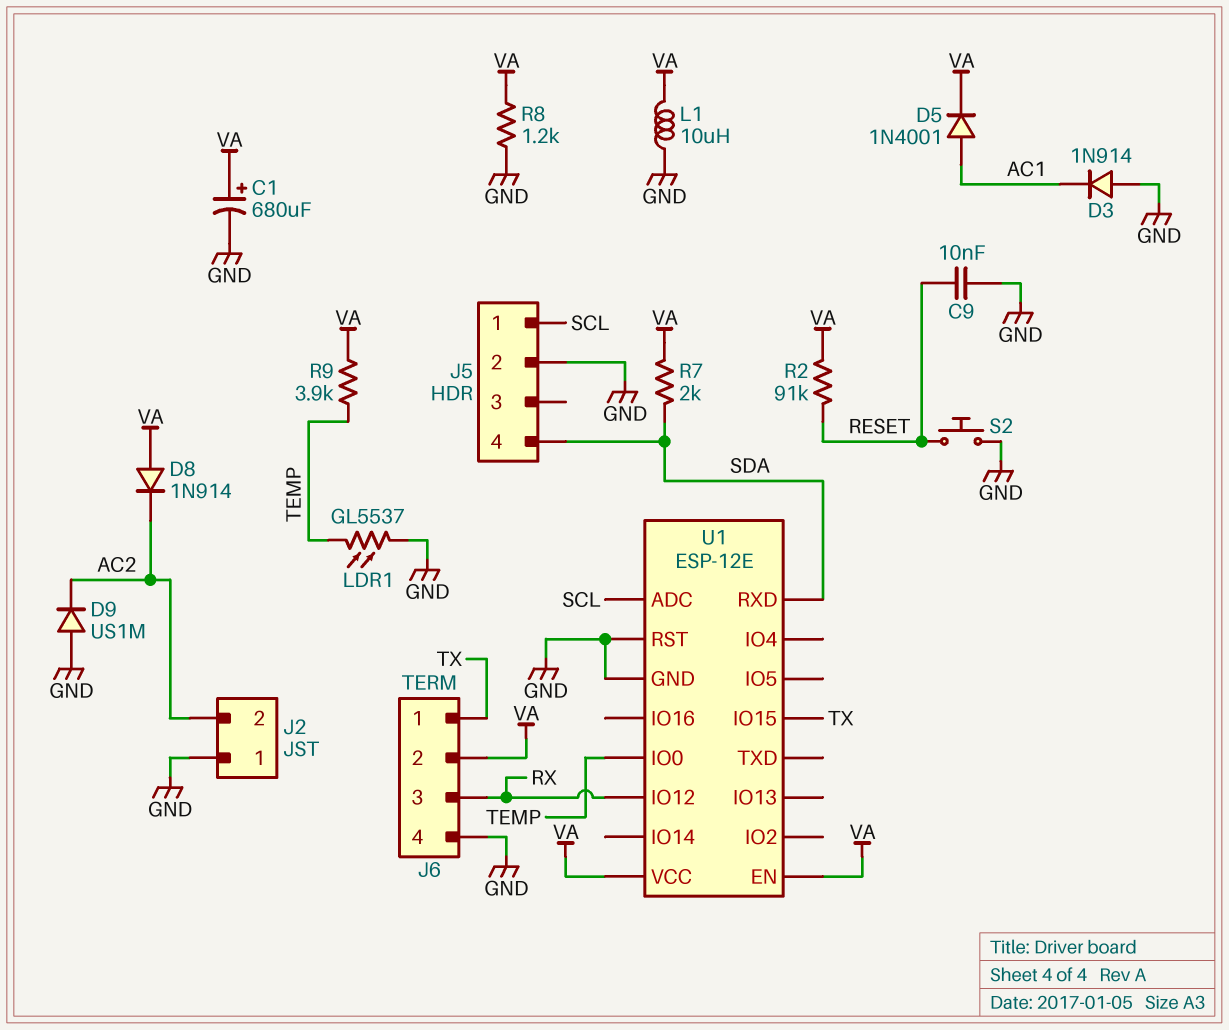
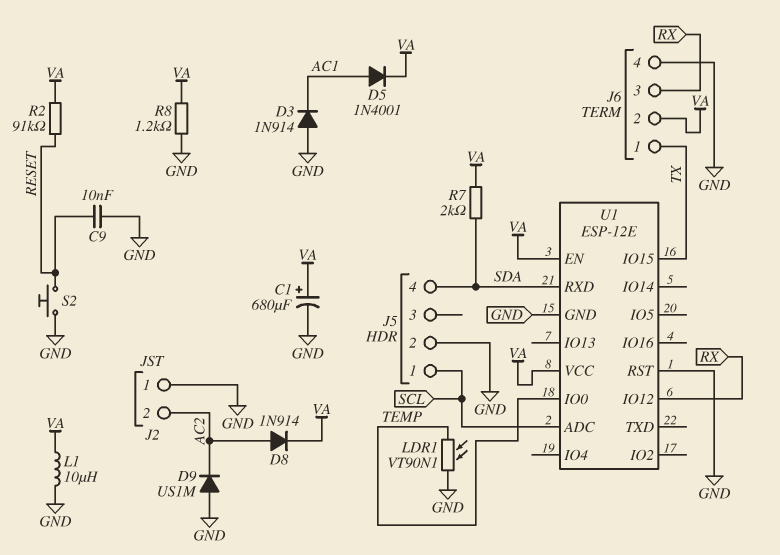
D8: diode 1N914 (A VA, K AC2) -> diode 1N914 (A AC2, K VA)
LDR1: GL5537 (GND, TEMP) -> VT90N1 (GND, TEMP)
R9: 3.9k (TEMP, VA) -> none

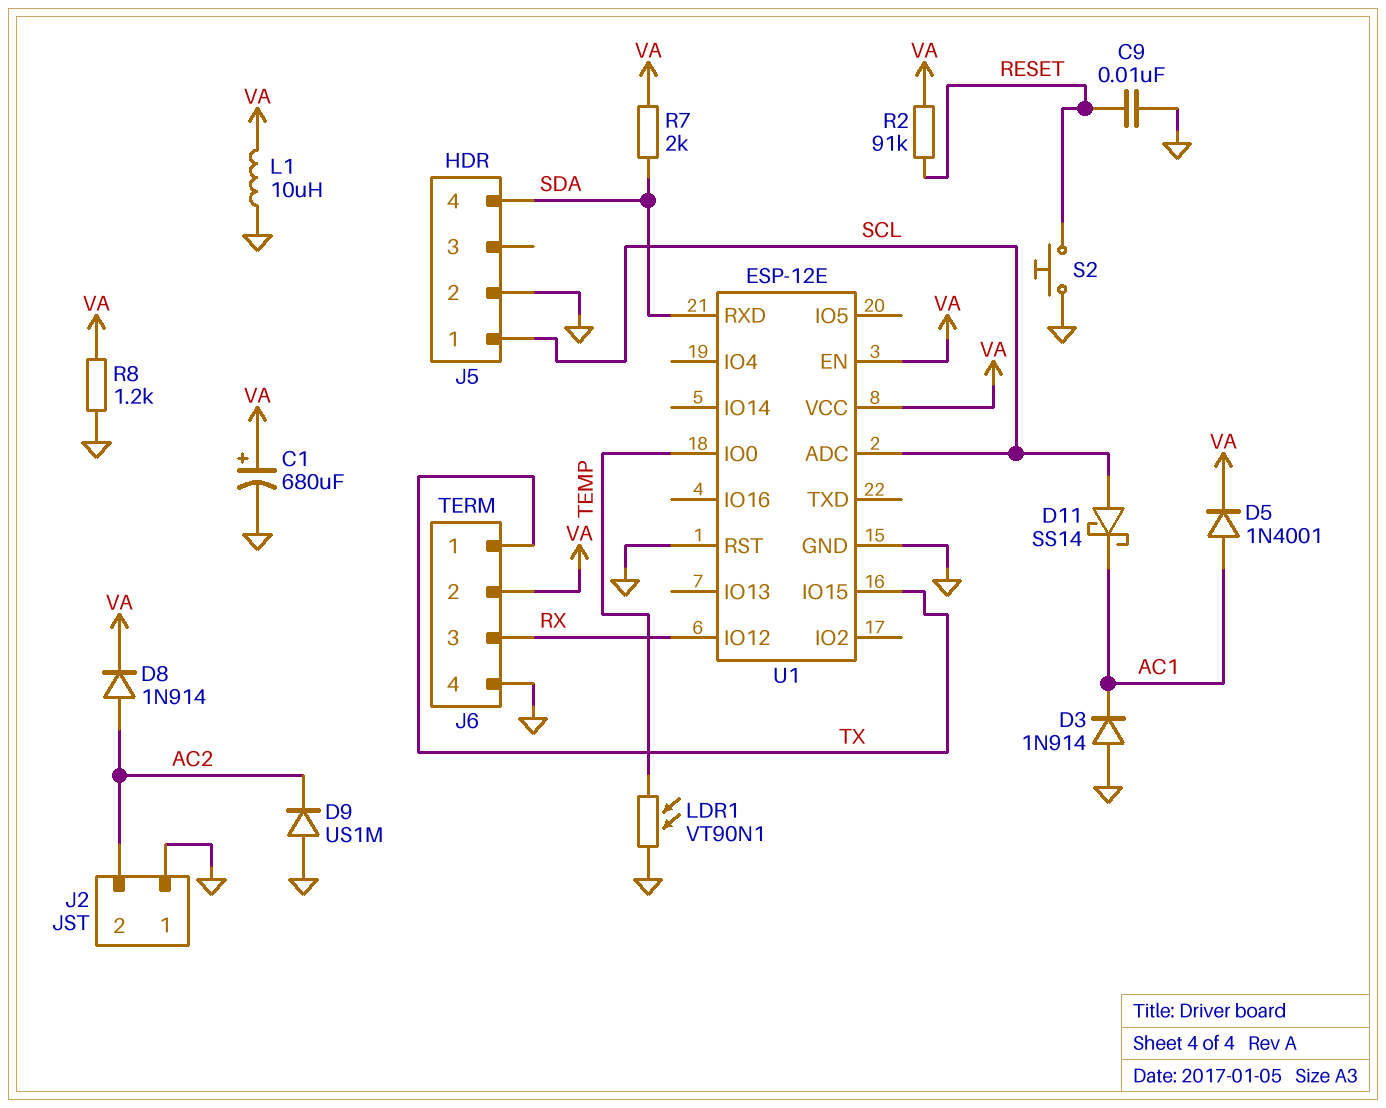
D11: none -> schottky SS14 (A SCL, K AC1)

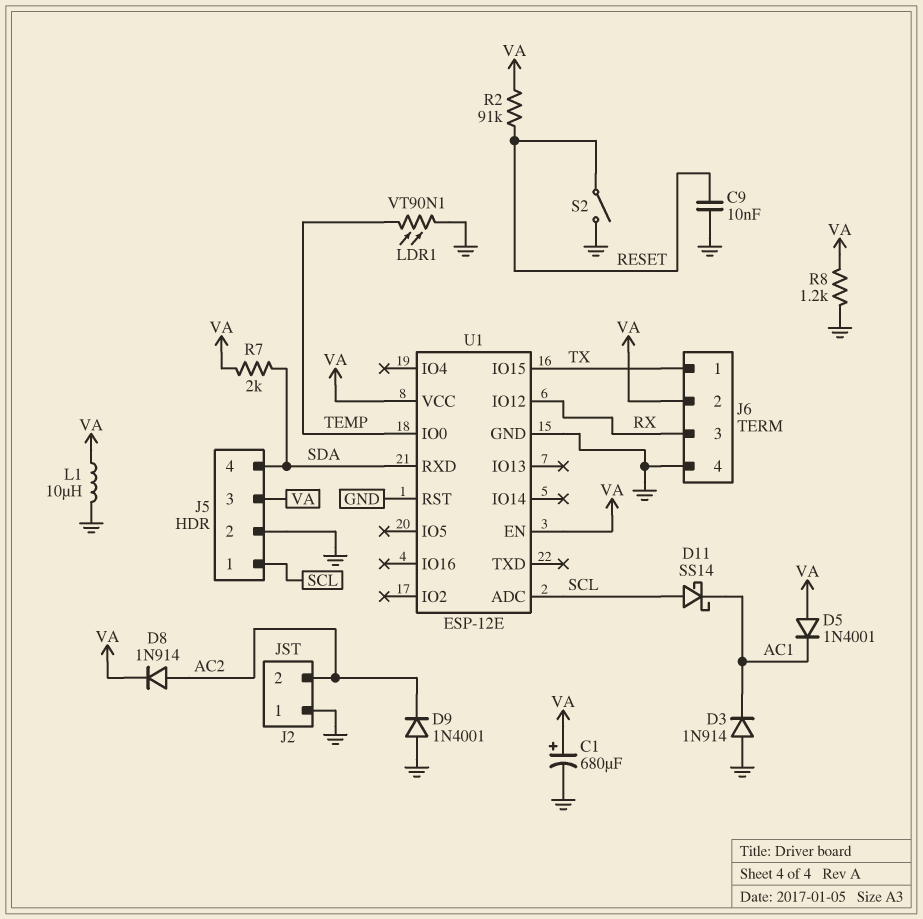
D5: diode 1N4001 (A AC1, K VA) -> diode 1N4001 (A VA, K AC1)
D9: diode US1M (A GND, K AC2) -> diode 1N4001 (A GND, K AC2)
J5 pin 3: none -> VA
S2: button (GND, RESET) -> switch (GND, RESET)

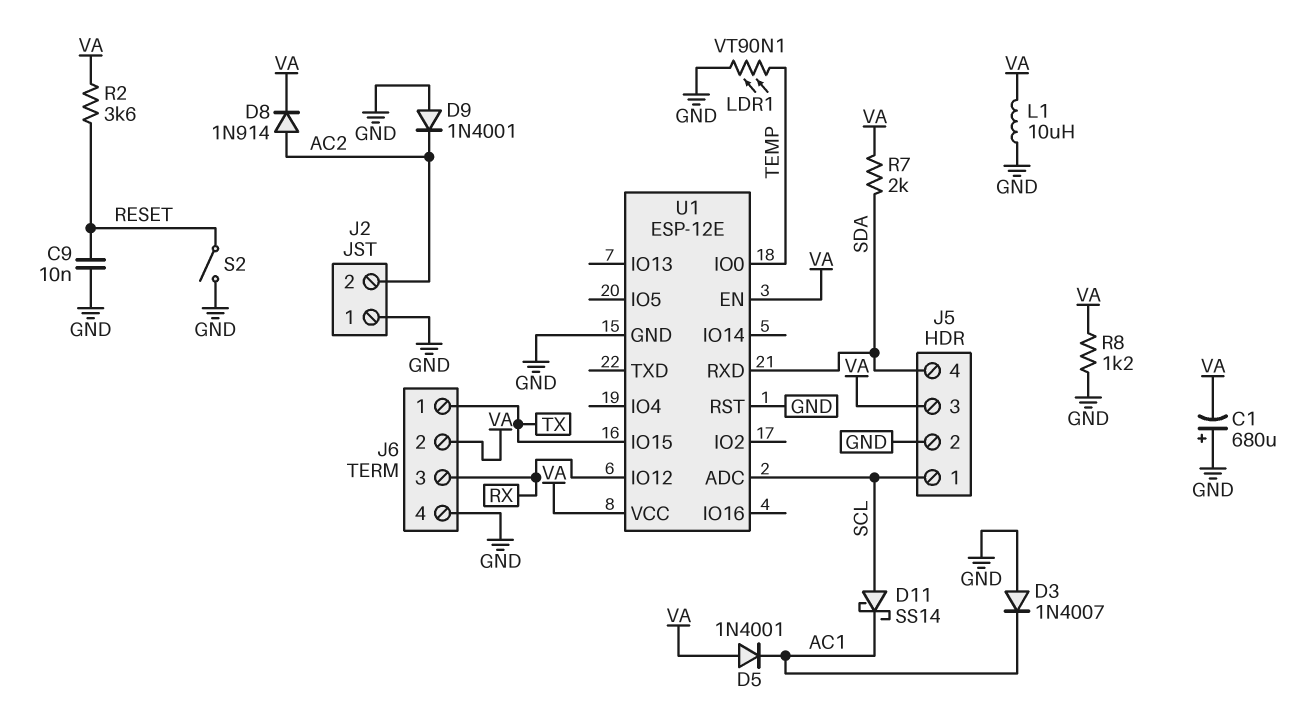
C1: 680uF (plus VA, minus GND) -> 680uF (plus GND, minus VA)
D3: diode 1N914 (A GND, K AC1) -> diode 1N4007 (A GND, K AC1)
R2: 91k (RESET, VA) -> 3.6k (RESET, VA)

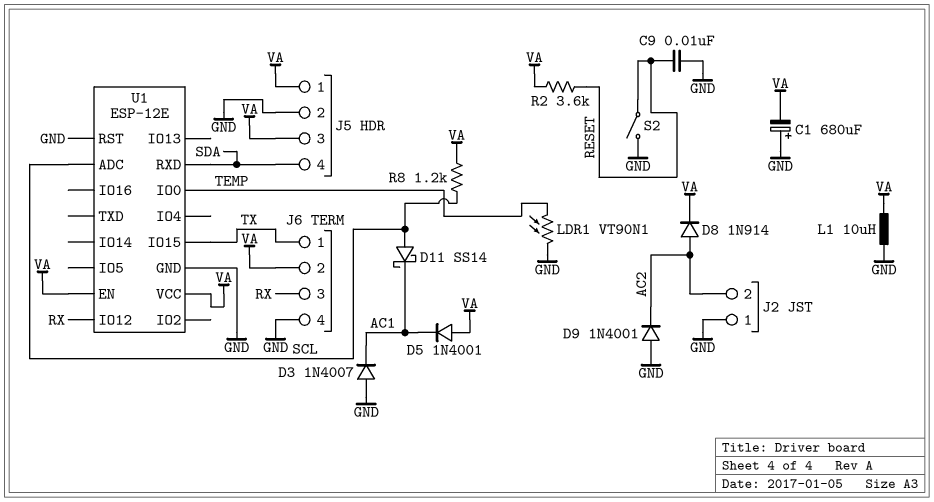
J5 pin 1: SCL -> VA
R7: 2k (SDA, VA) -> none
R8: 1.2k (GND, VA) -> 1.2k (SCL, VA)

